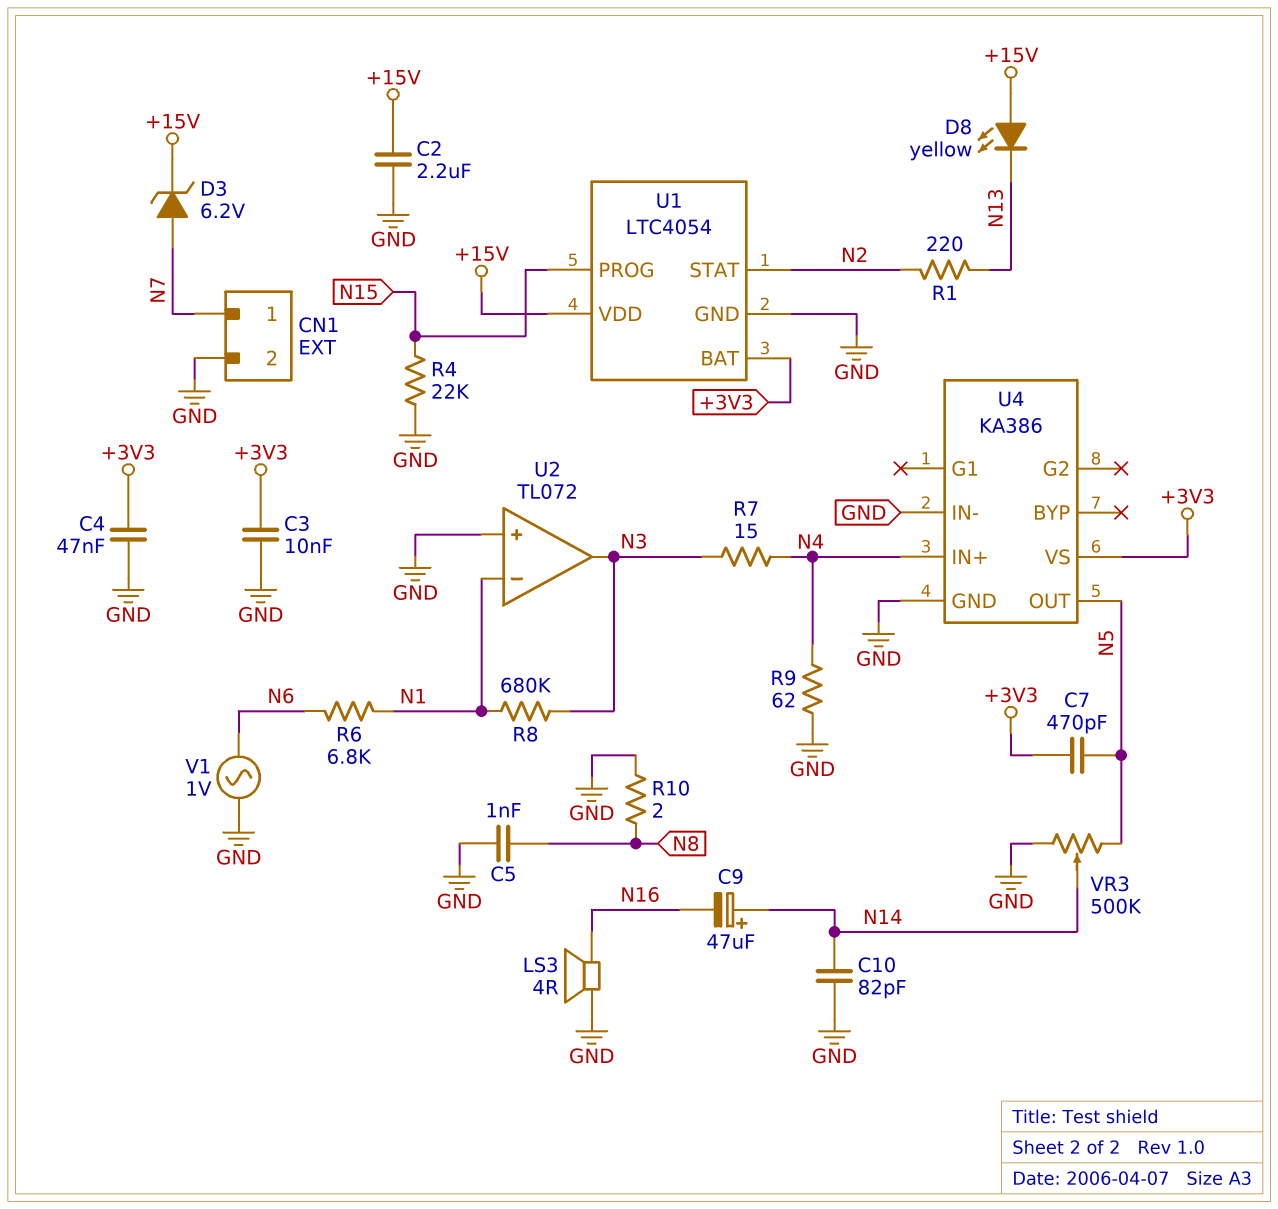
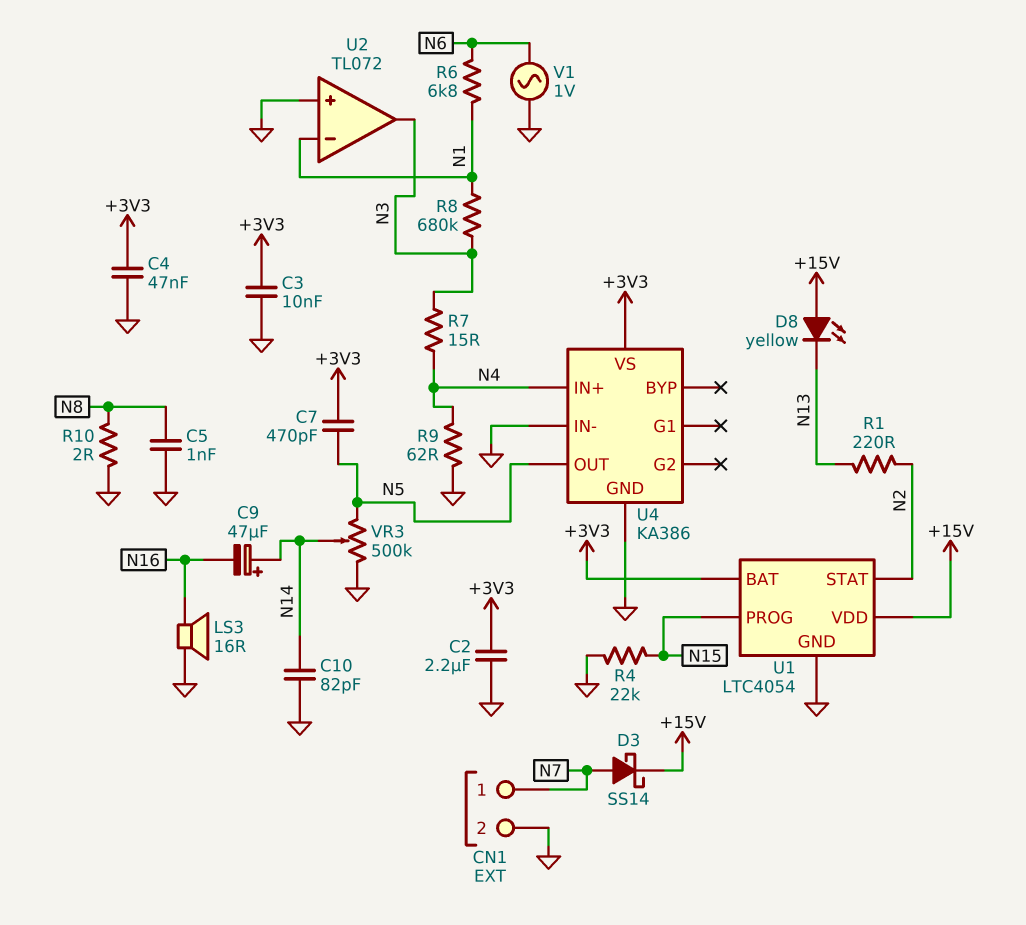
C2: 2.2uF (+15V, GND) -> 2.2uF (+3V3, GND)
D3: zener 6.2V (A N7, K +15V) -> schottky SS14 (A N7, K +15V)
LS3: speaker 4R (GND, N16) -> speaker 16R (GND, N16)

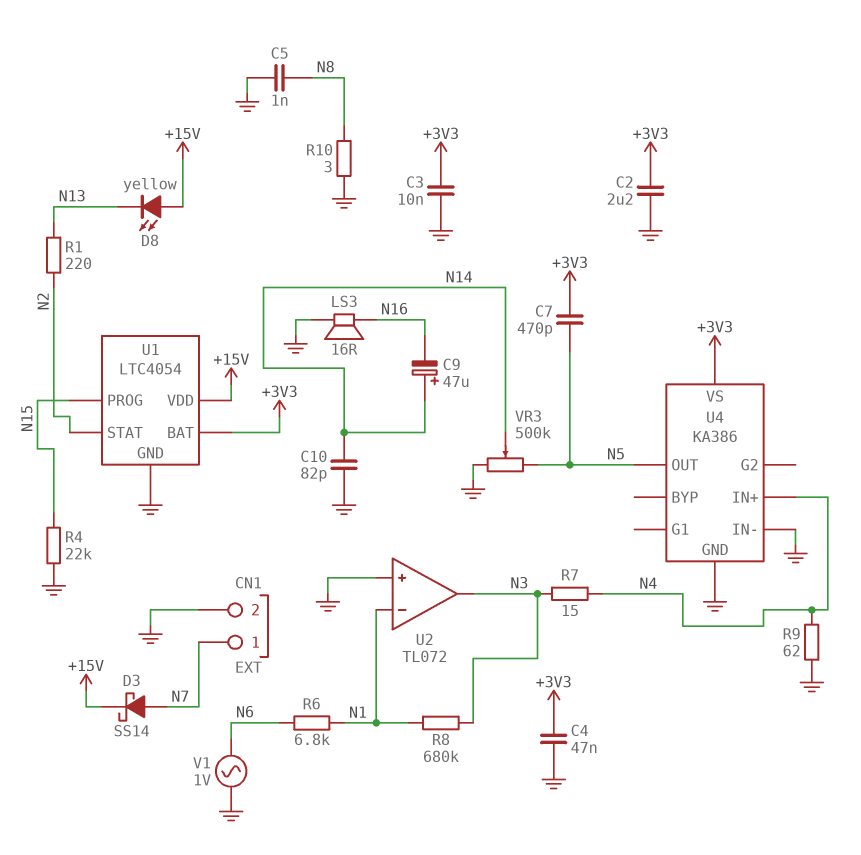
R10: 2 (GND, N8) -> 3 (GND, N8)

